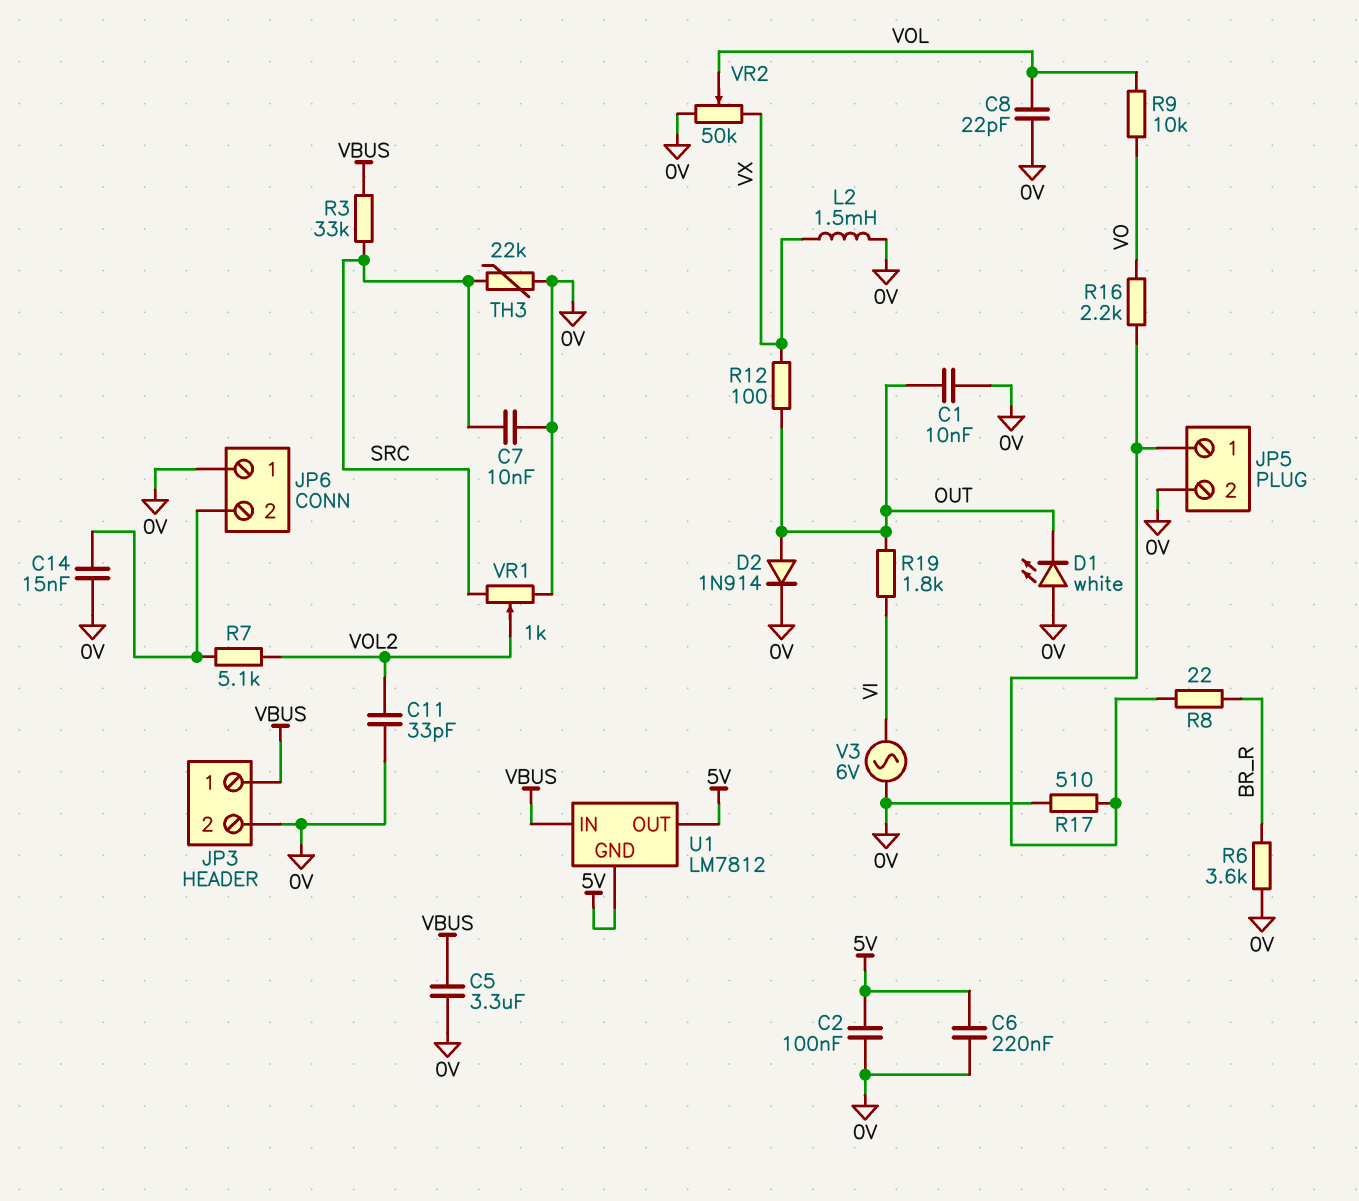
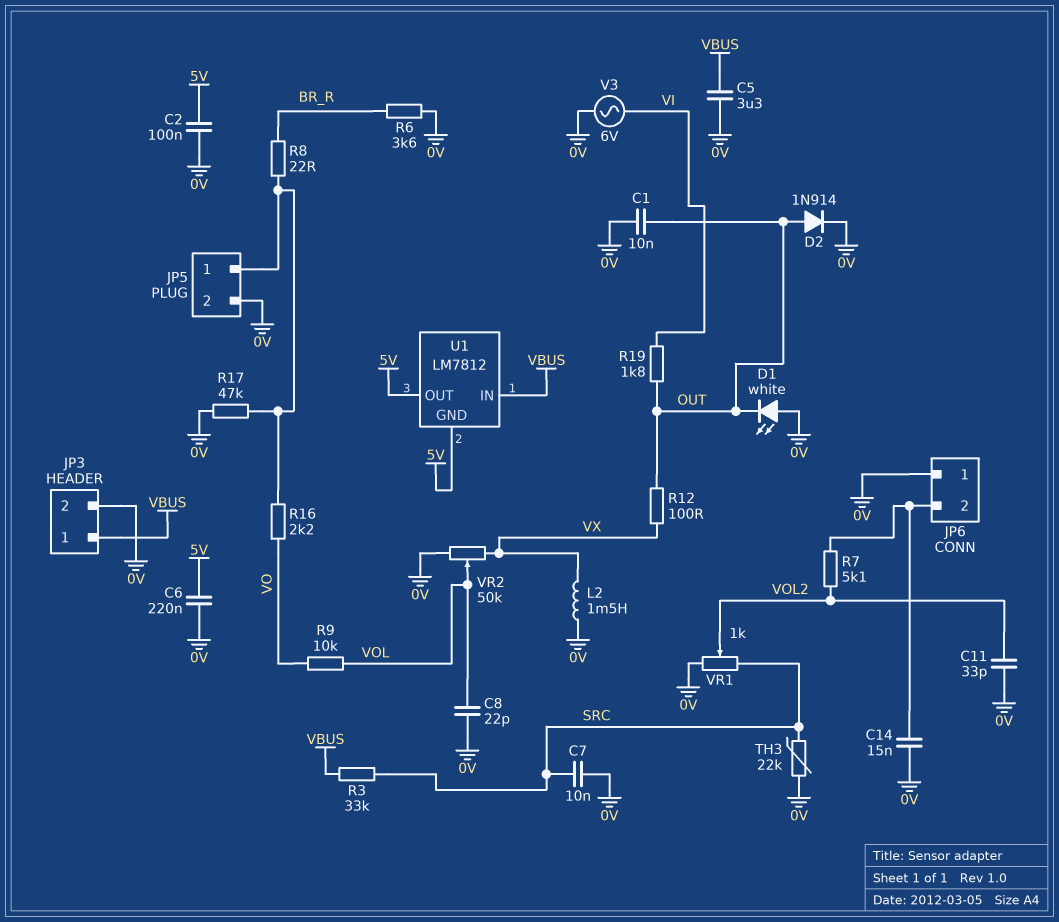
R17: 510 (0V, JP5/1) -> 47k (0V, JP5/1)

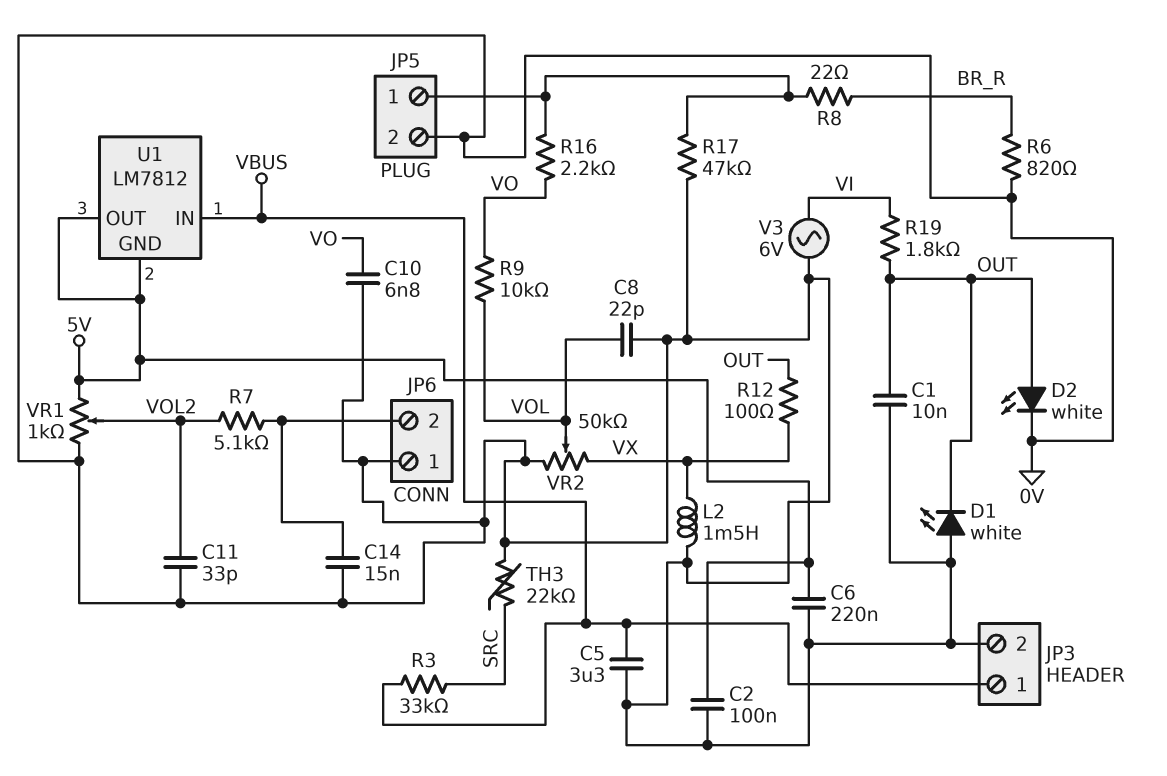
C7: 10nF (0V, SRC) -> none
C10: none -> 6.8nF (0V, VO)
D2: diode 1N914 (A OUT, K 0V) -> LED white (A OUT, K 0V)
R6: 3.6k (0V, BR_R) -> 820 (0V, BR_R)
VR1: 1k (0V, SRC, wiper VOL2) -> 1k (0V, 5V, wiper VOL2)

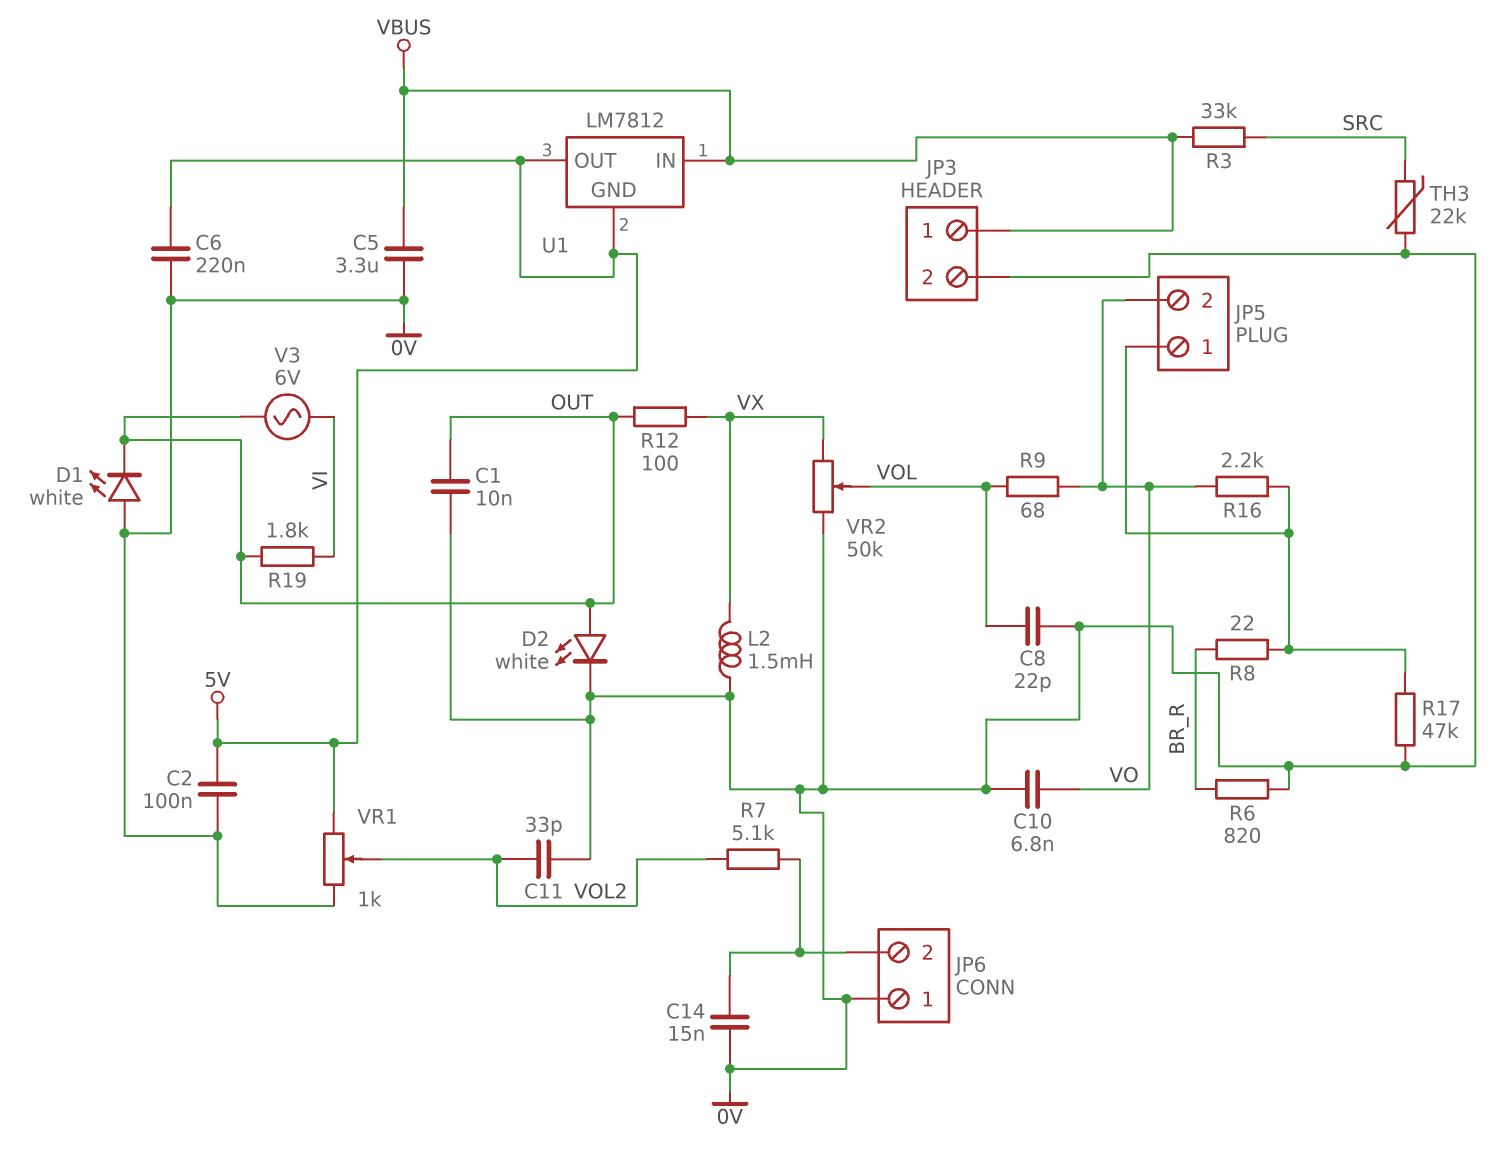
JP5 pin 2: 0V -> VO
R9: 10k (VO, VOL) -> 68 (VO, VOL)
V3: AC 6V (0V, VI) -> AC 6V (OUT, VI)

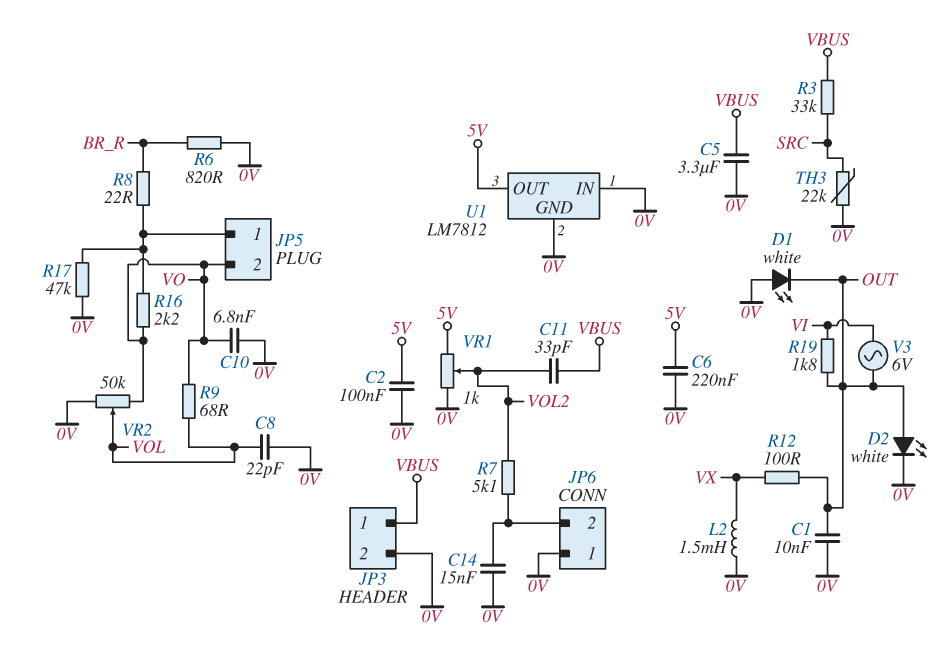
C11: 33pF (0V, VOL2) -> 33pF (VBUS, VOL2)
U1 pin GND: 5V -> 0V
U1 pin IN: VBUS -> 0V
VR2: 50k (0V, VX, wiper VOL) -> 50k (0V, VO, wiper VOL)

